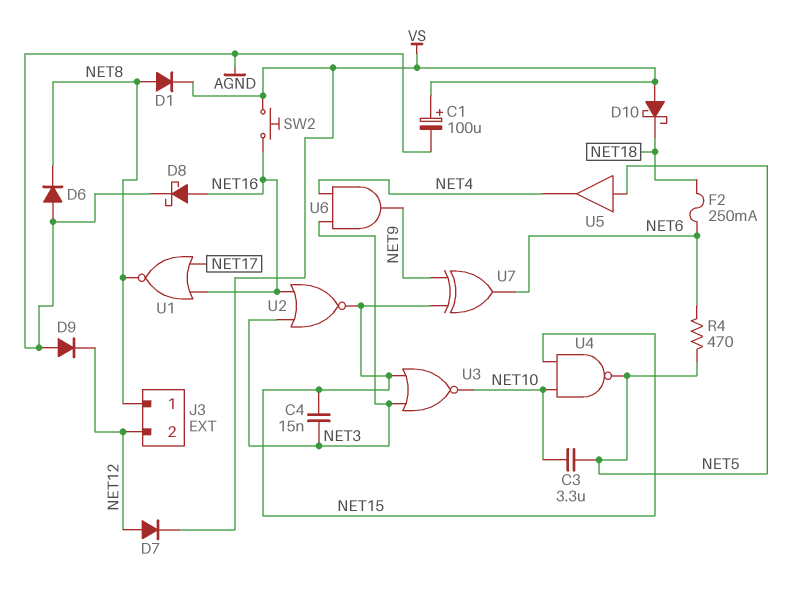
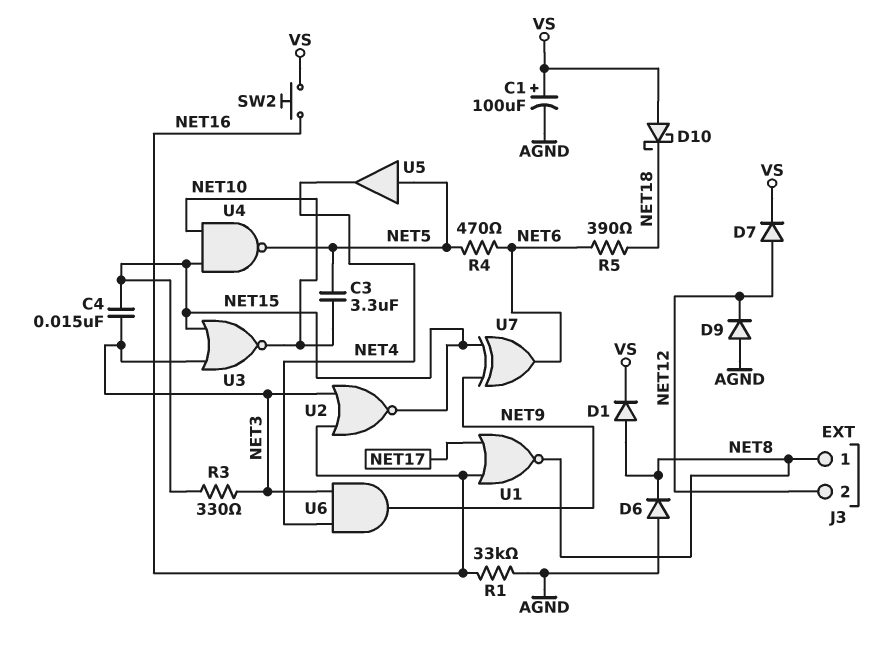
D8: schottky (A NET16, K AGND) -> none
F2: 250mA (NET6, NET18) -> none
R1: none -> 33k (AGND, NET16)
R3: none -> 330 (NET3, NET15)
R5: none -> 390 (NET6, NET18)

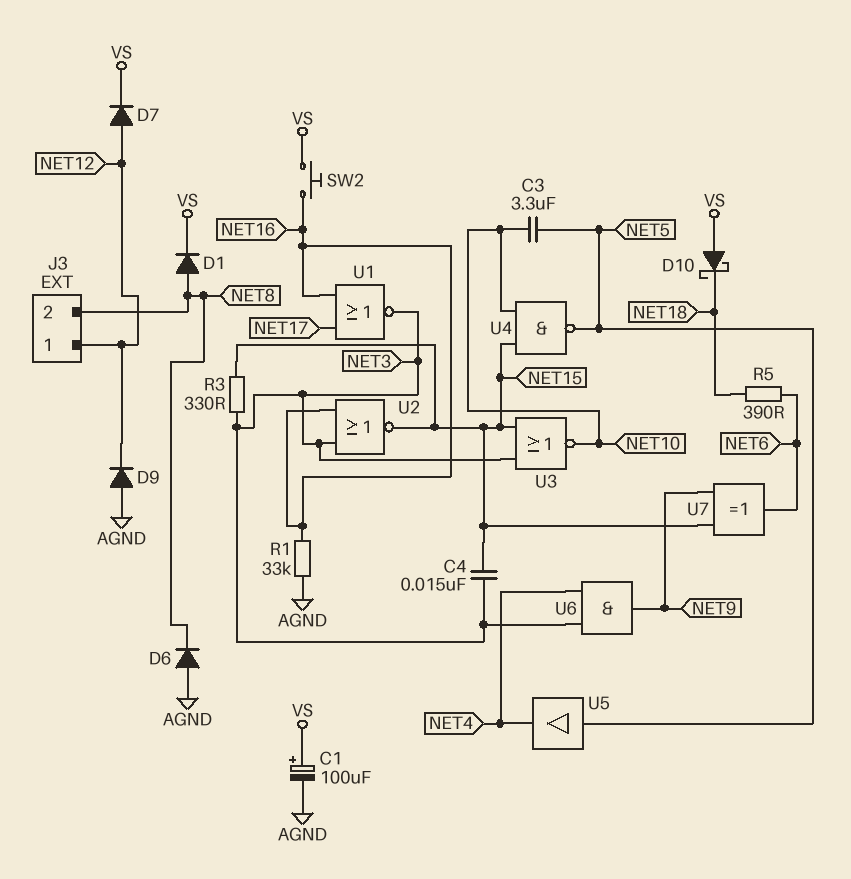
J3 pin 1: NET8 -> NET12
J3 pin 2: NET12 -> NET8
R4: 470 (NET5, NET6) -> none
U1: NOR (in NET16, in NET17, out NET8) -> NOR (in NET16, in NET17, out NET3)

